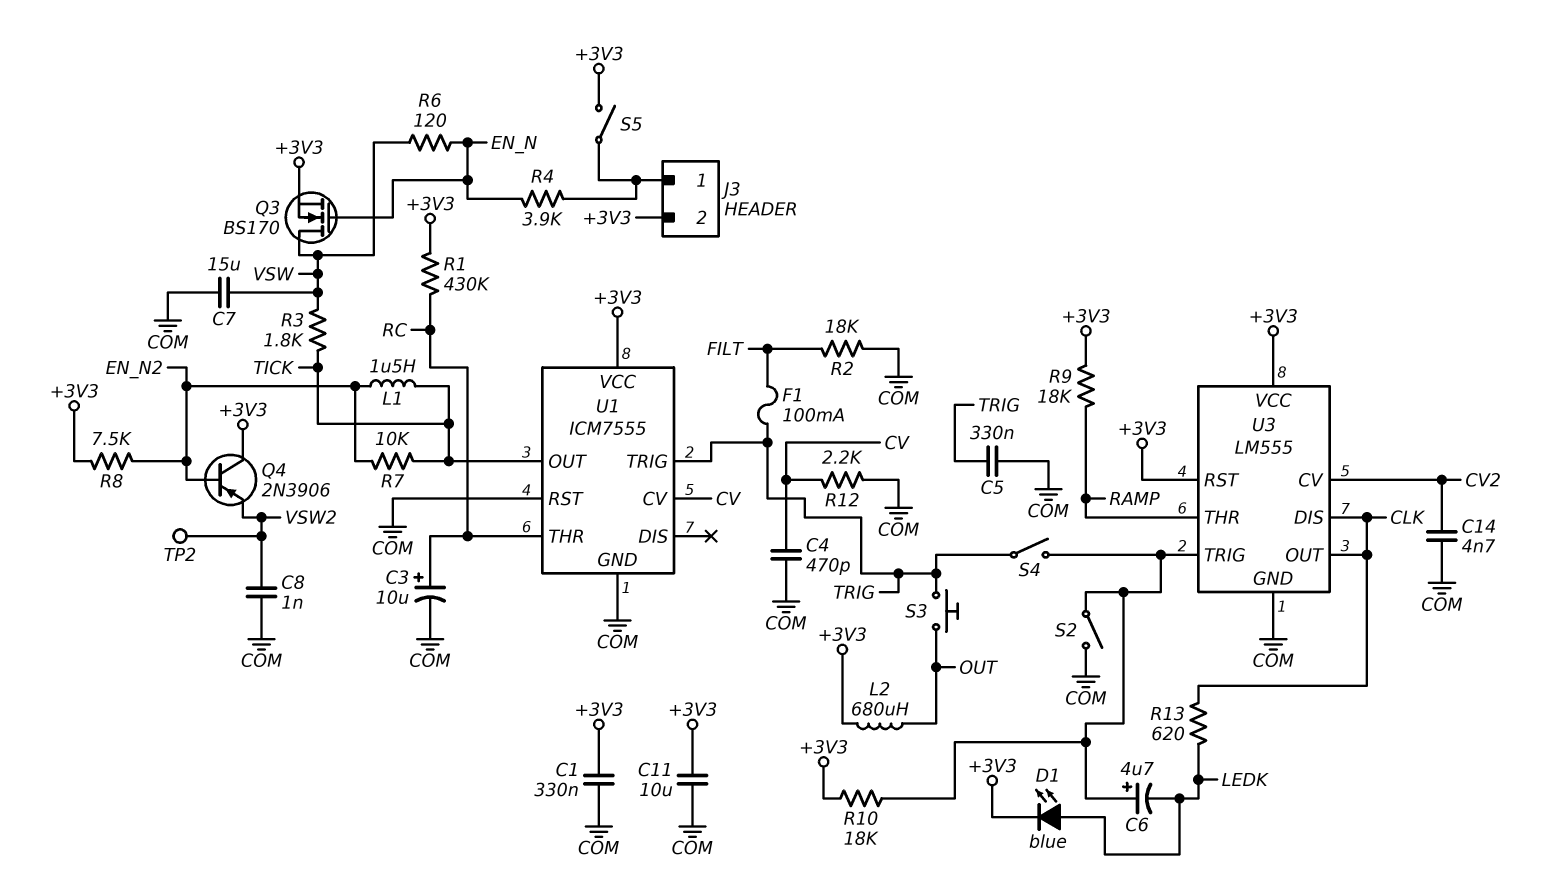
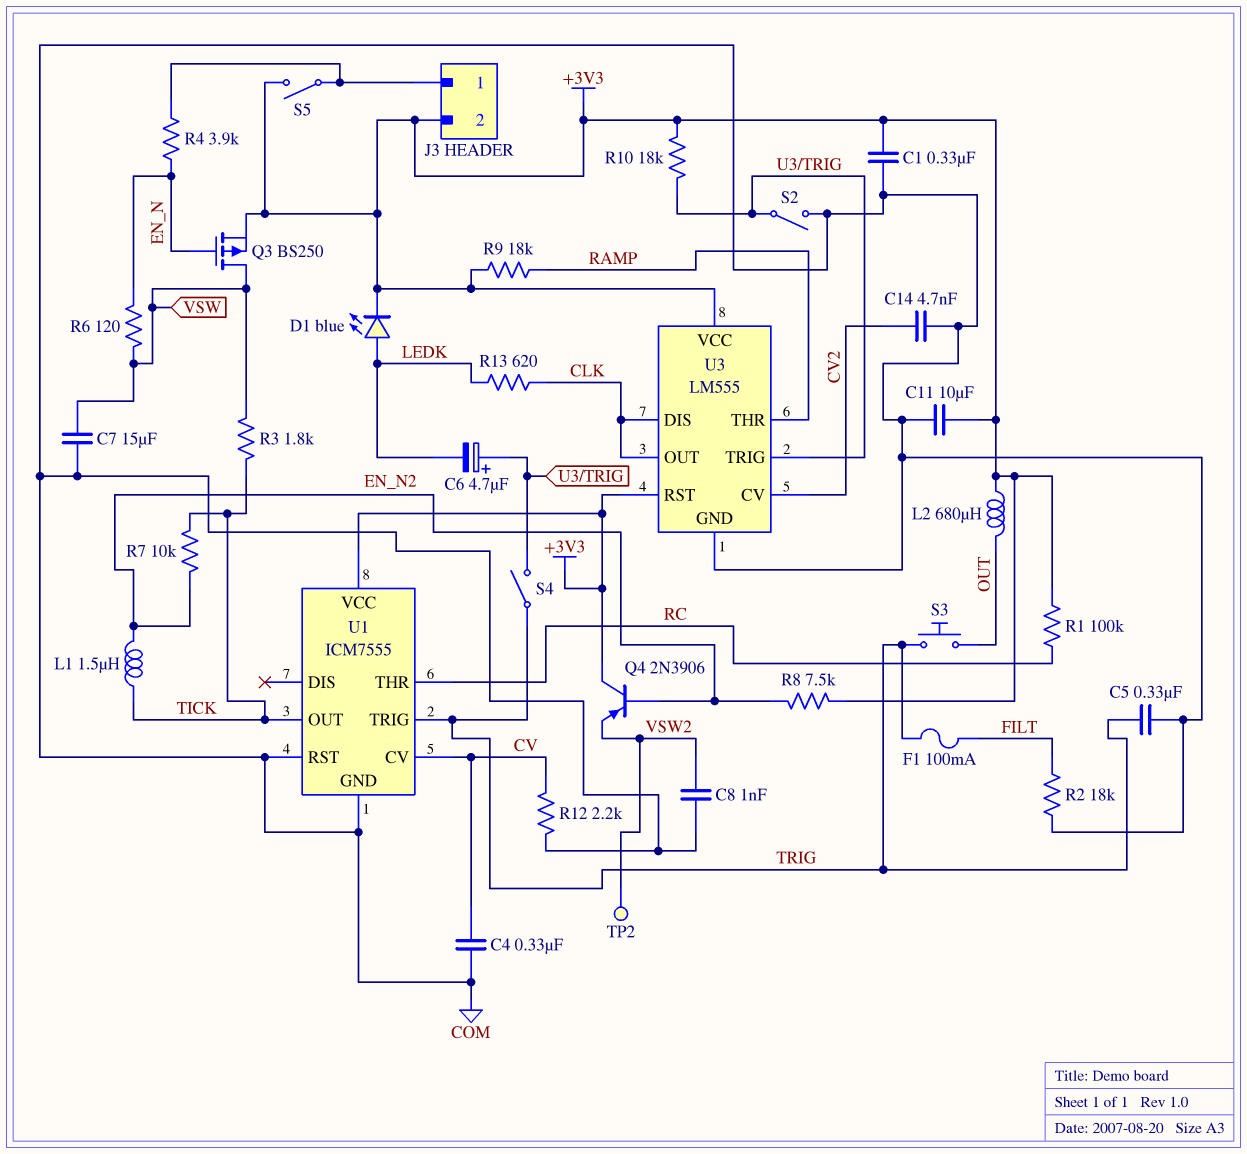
C3: 10uF (plus RC, minus COM) -> none
C4: 470pF (COM, CV) -> 330nF (COM, CV)
Q3: NMOS BS170 (G EN_N, D VSW, S +3V3) -> PMOS BS250 (G EN_N, D VSW, S +3V3)
R1: 430k (+3V3, RC) -> 100k (+3V3, RC)

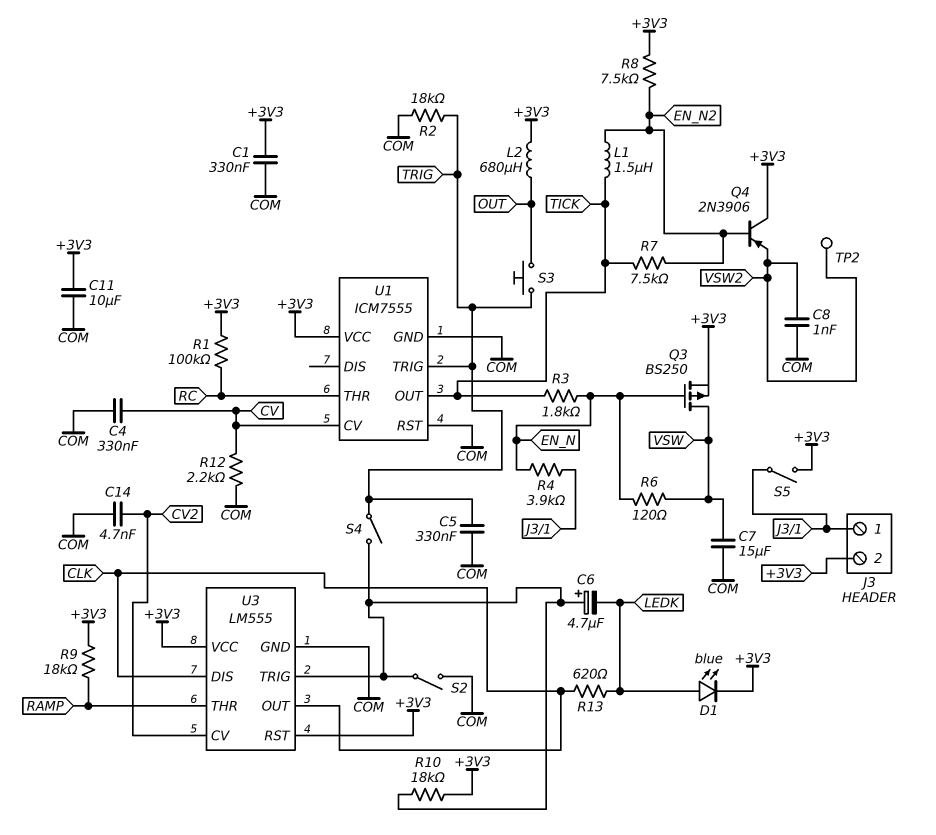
F1: 100mA (FILT, TRIG) -> none
R2: 18k (COM, FILT) -> 18k (COM, TRIG)
R3: 1.8k (TICK, VSW) -> 1.8k (EN_N, TICK)
R7: 10k (EN_N2, TICK) -> 7.5k (EN_N2, TICK)

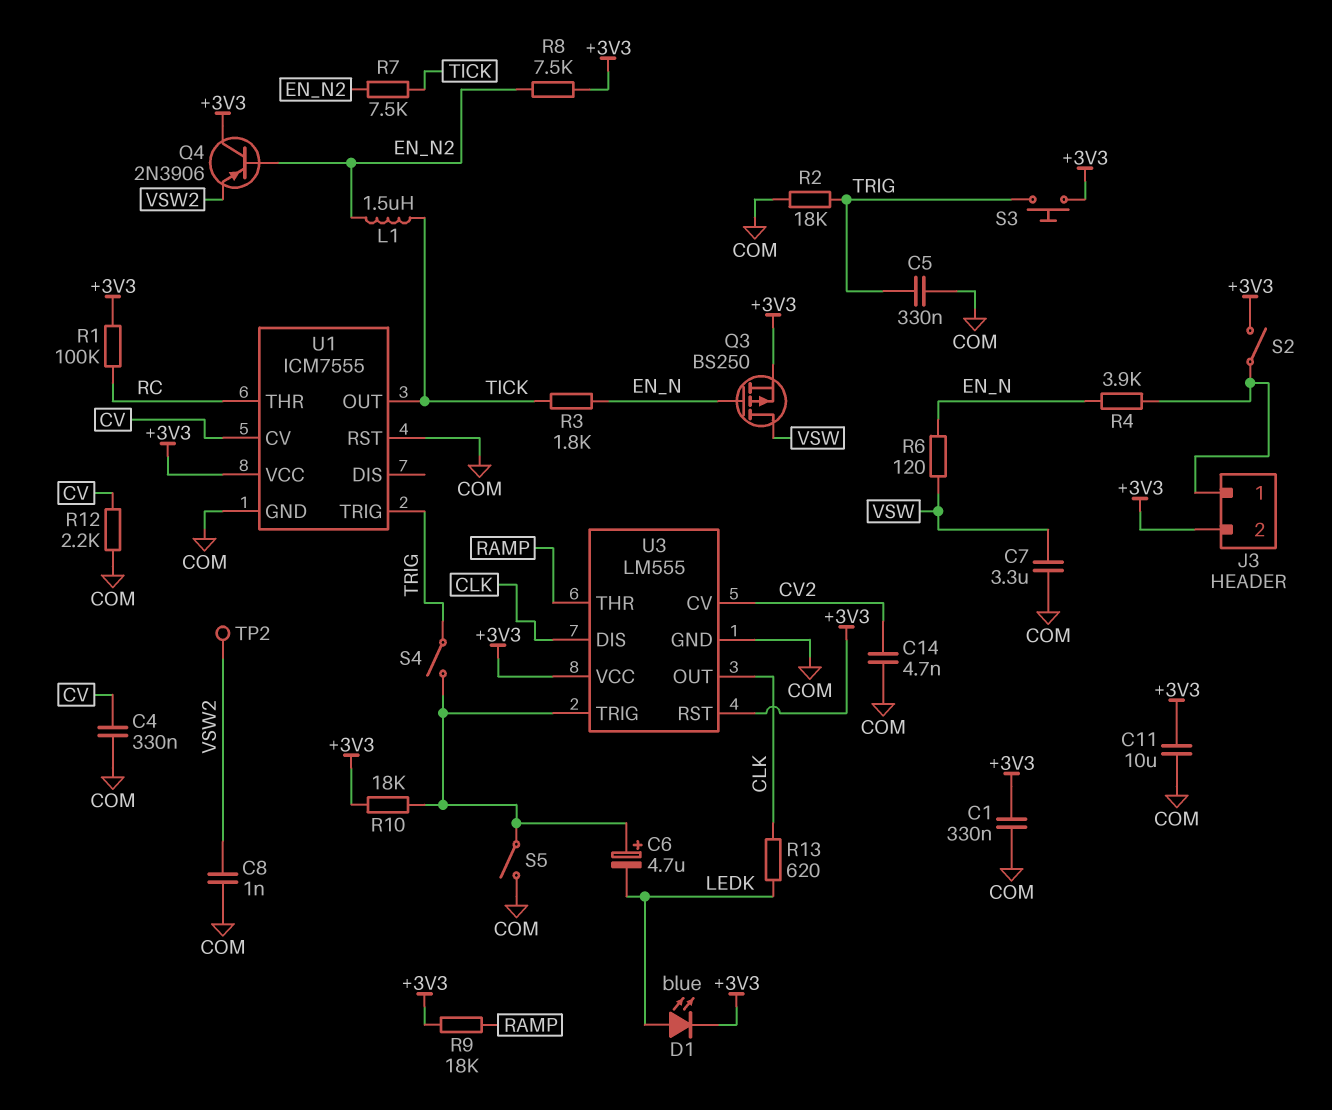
C7: 15uF (COM, VSW) -> 3.3uF (COM, VSW)
L2: 680uH (+3V3, OUT) -> none
S2: switch (COM, U3/TRIG) -> switch (+3V3, J3/1)
S3: button (OUT, TRIG) -> button (+3V3, TRIG)
S5: switch (+3V3, J3/1) -> switch (COM, U3/TRIG)

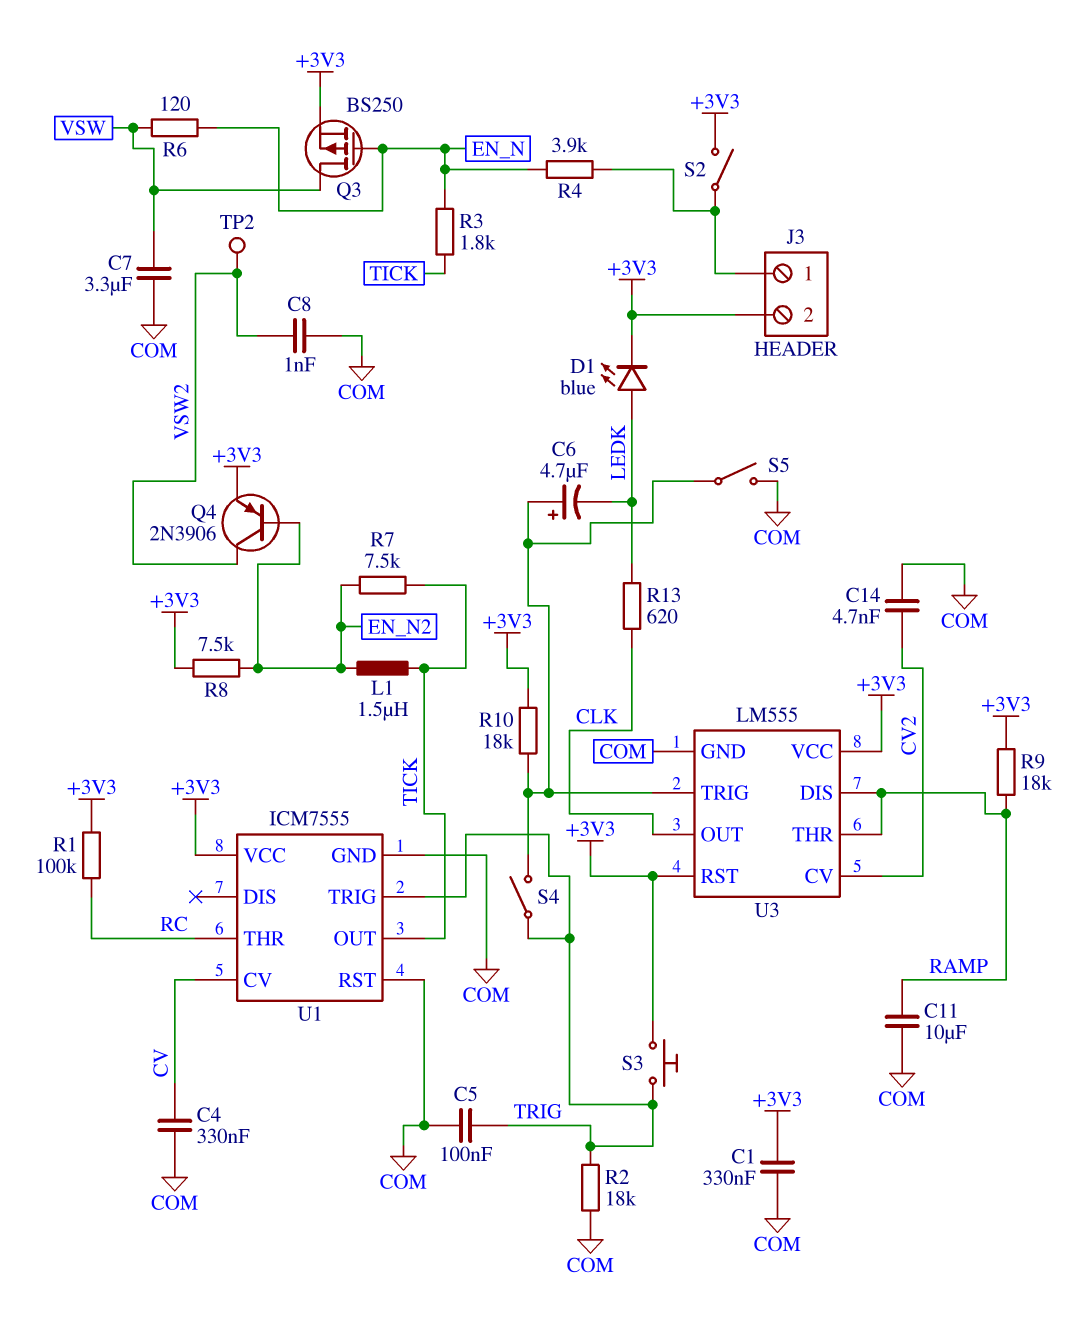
C5: 330nF (COM, TRIG) -> 100nF (COM, TRIG)
C11: 10uF (+3V3, COM) -> 10uF (COM, RAMP)
Q4: PNP 2N3906 (B EN_N2, C +3V3, E VSW2) -> PNP 2N3906 (B EN_N2, C VSW2, E +3V3)
R12: 2.2k (COM, CV) -> none
U3 pin DIS: CLK -> RAMP

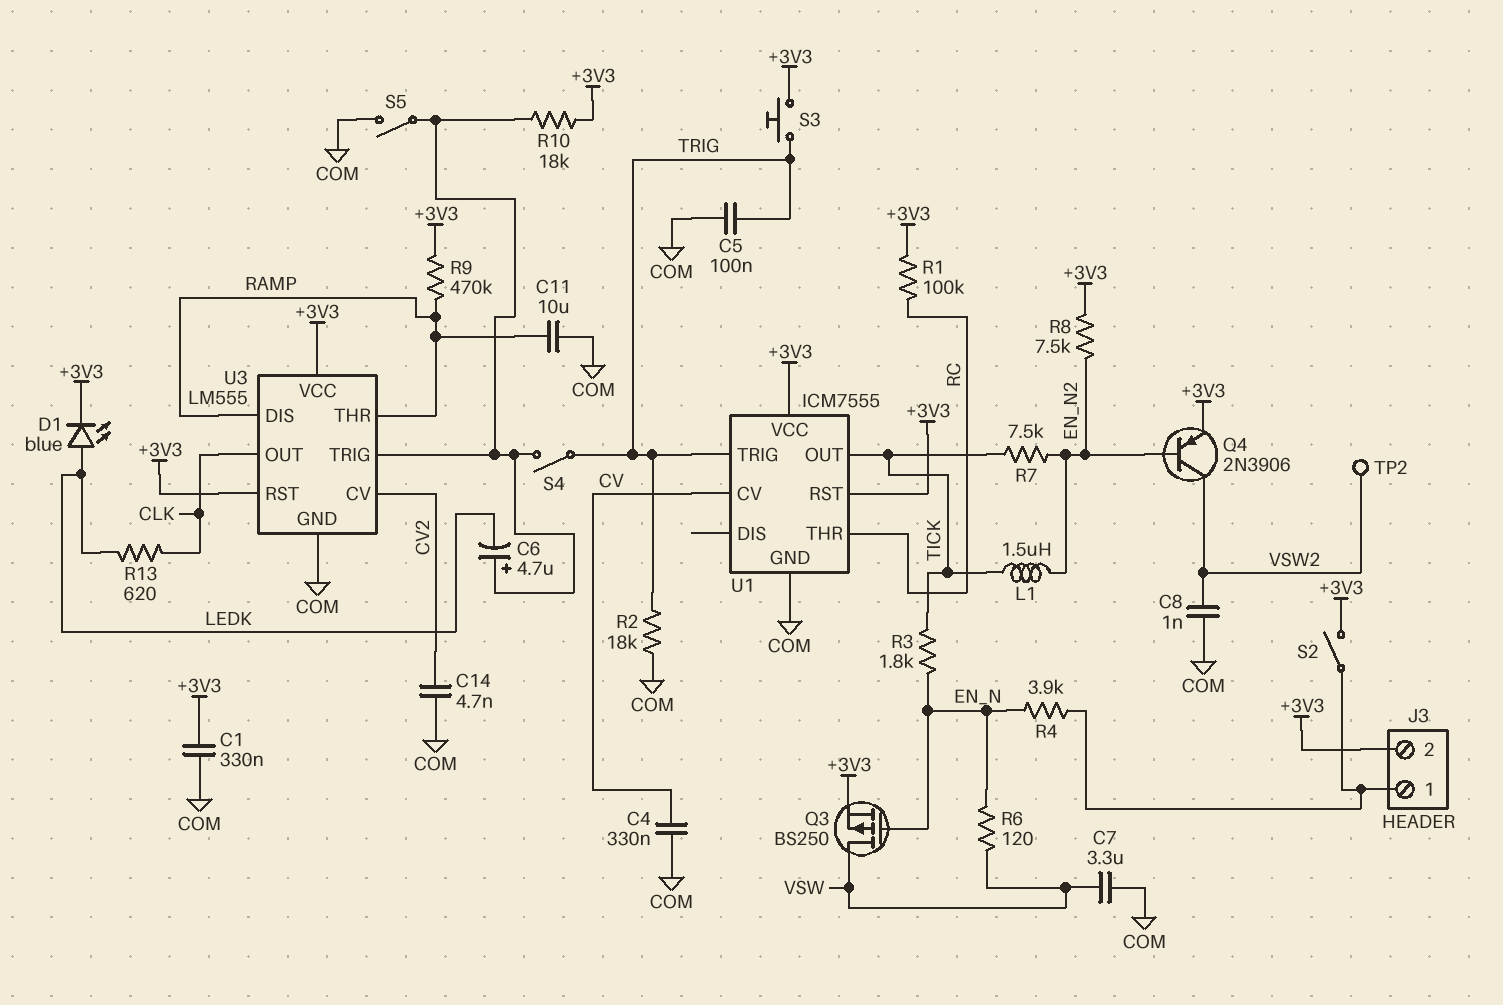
R9: 18k (+3V3, RAMP) -> 470k (+3V3, RAMP)
U1 pin RST: COM -> +3V3

